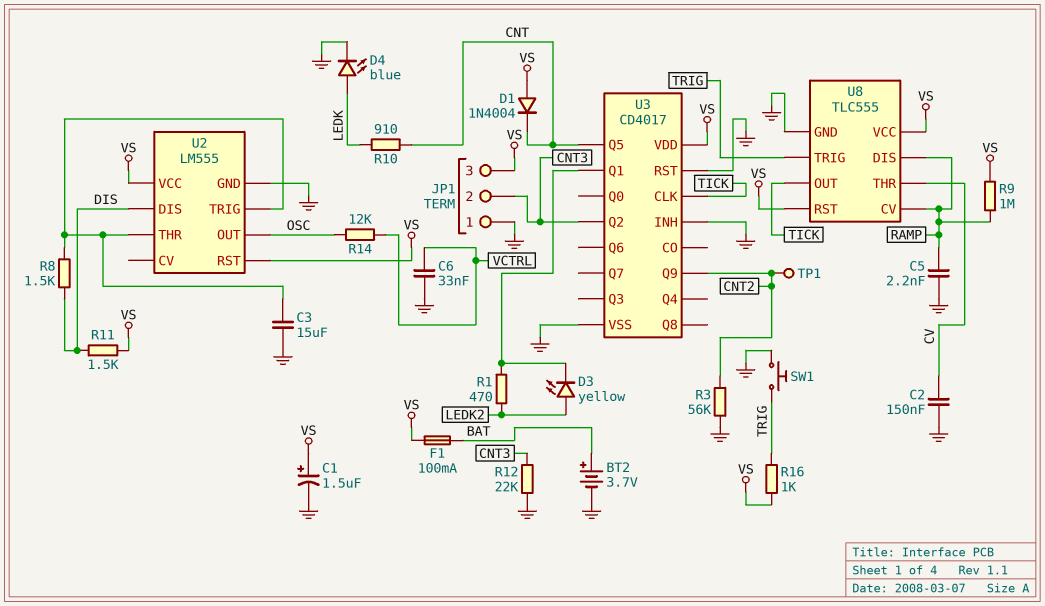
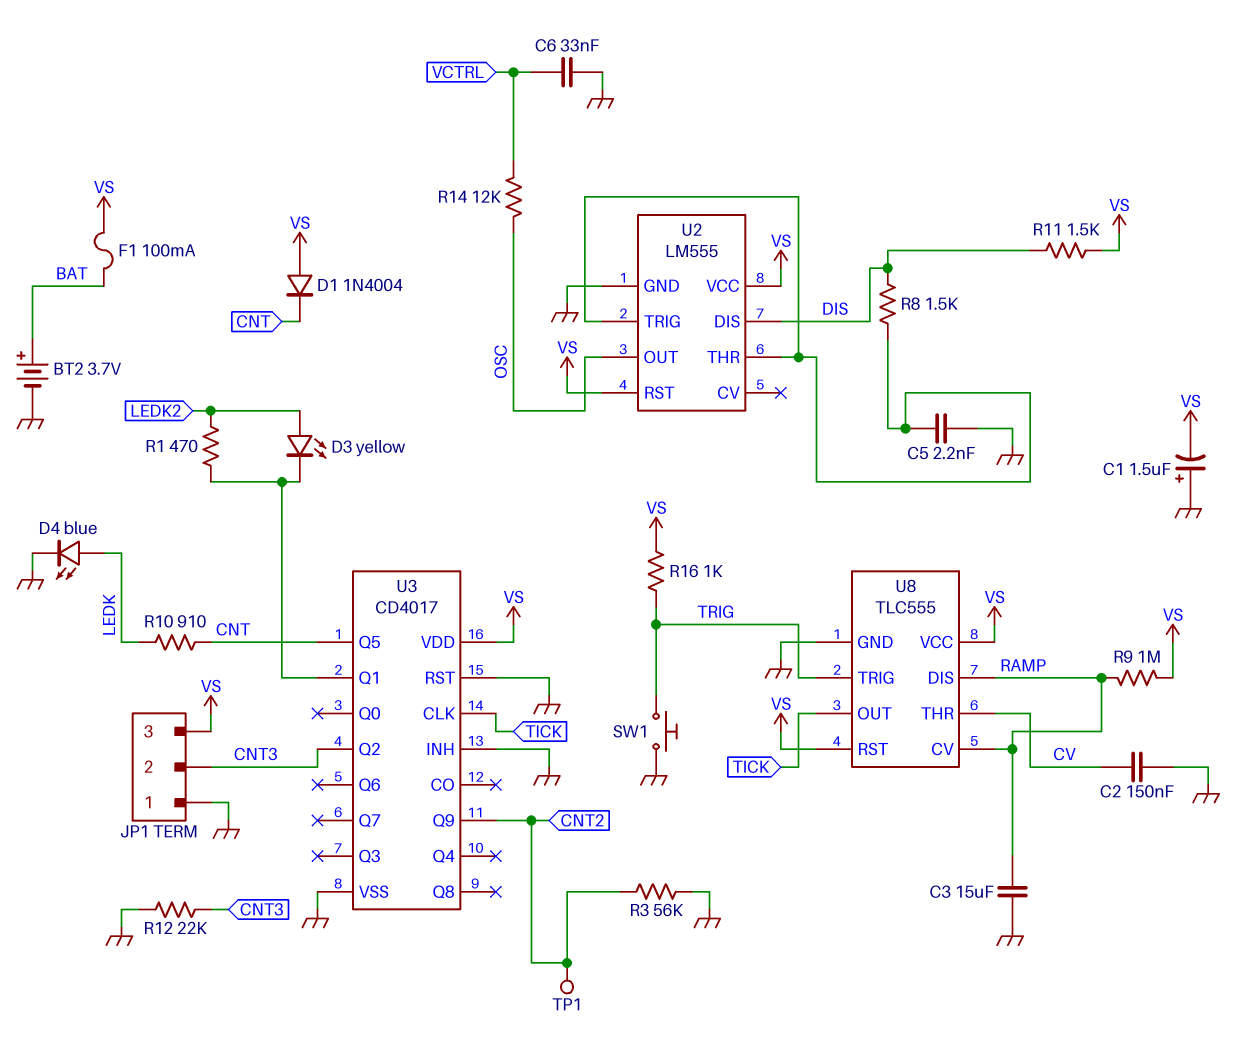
C1: 1.5uF (plus VS, minus GND) -> 1.5uF (plus GND, minus VS)
C3: 15uF (GND, U2/THR) -> 15uF (GND, RAMP)
C5: 2.2nF (GND, RAMP) -> 2.2nF (GND, U2/THR)

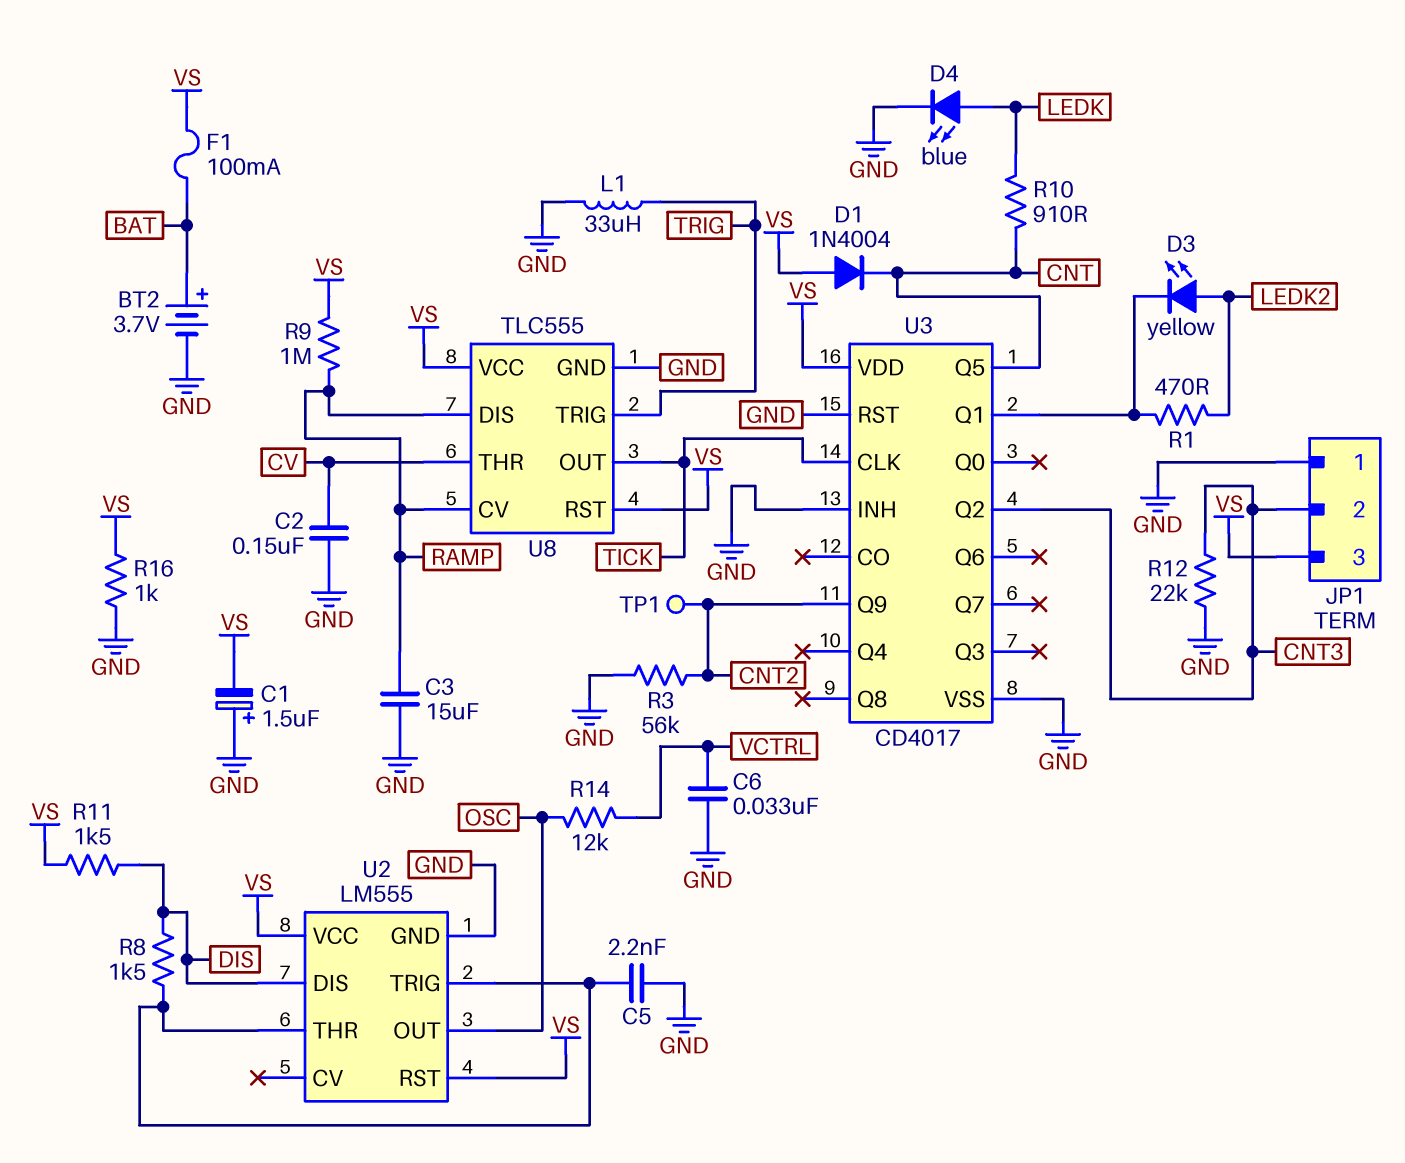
L1: none -> 33uH (GND, TRIG)
R16: 1k (TRIG, VS) -> 1k (GND, VS)
SW1: button (GND, TRIG) -> none

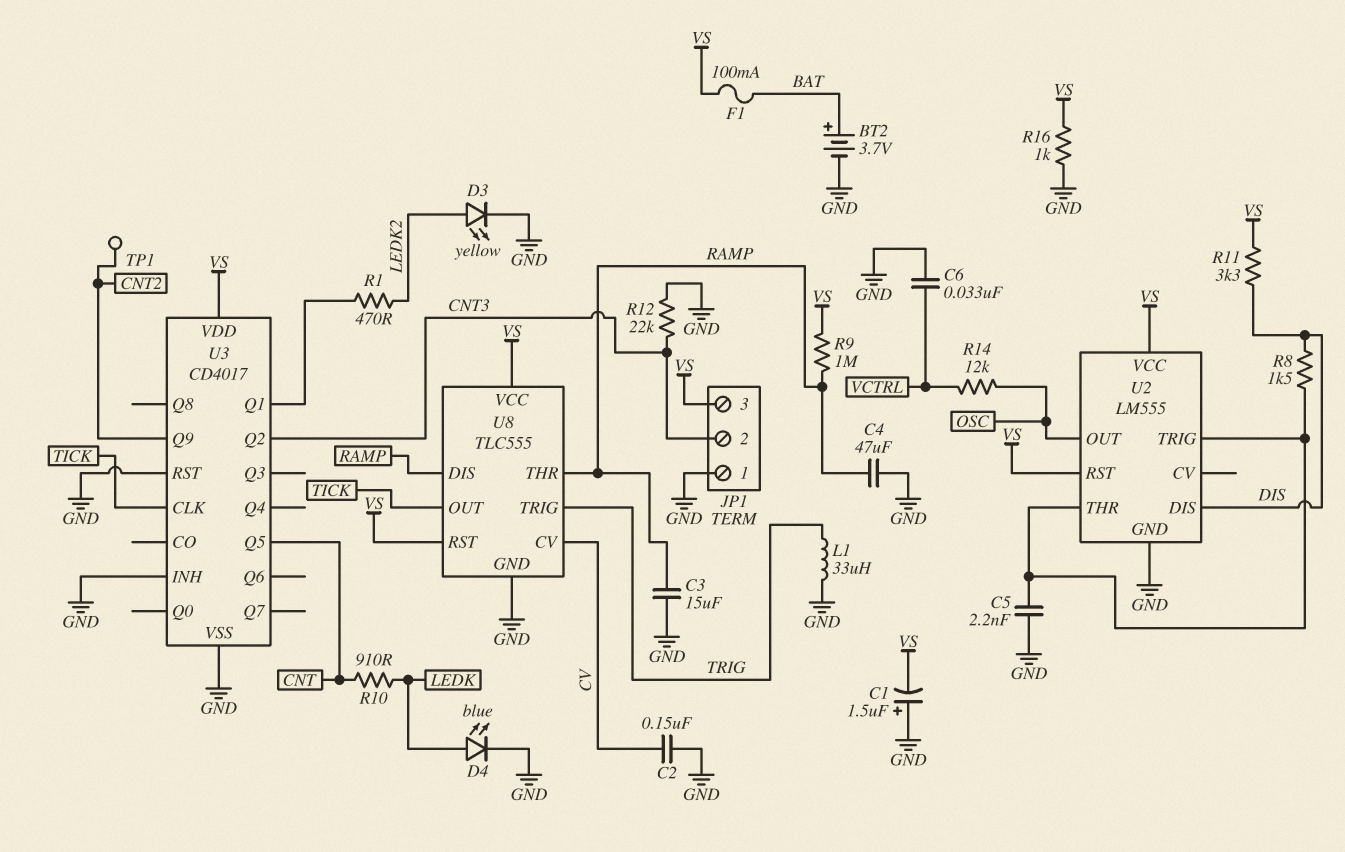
C4: none -> 47uF (GND, RAMP)
D1: diode 1N4004 (A VS, K CNT) -> none
D3: LED yellow (A LEDK2, K U3/Q1) -> LED yellow (A LEDK2, K GND)
R3: 56k (CNT2, GND) -> none
R11: 1.5k (DIS, VS) -> 3.3k (DIS, VS)
U8 pin CV: RAMP -> CV
U8 pin THR: CV -> RAMP

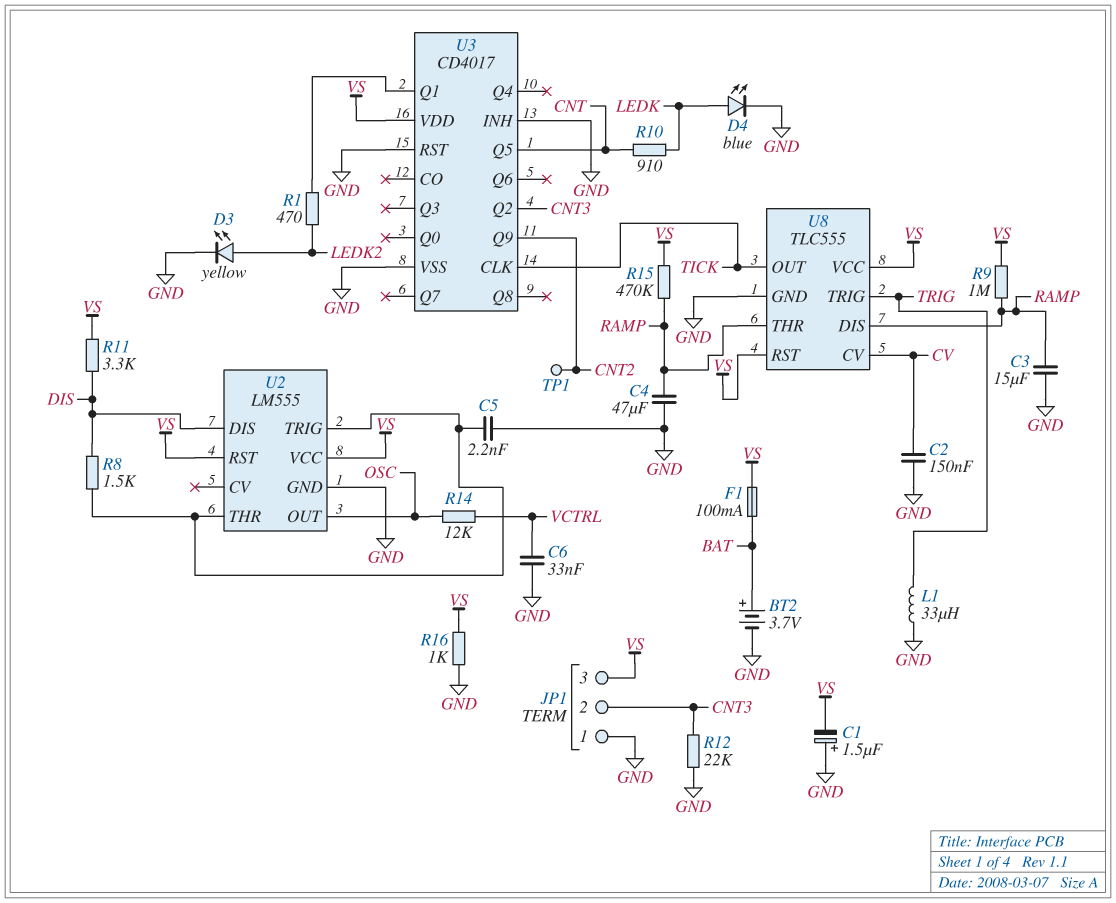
R15: none -> 470k (RAMP, VS)

